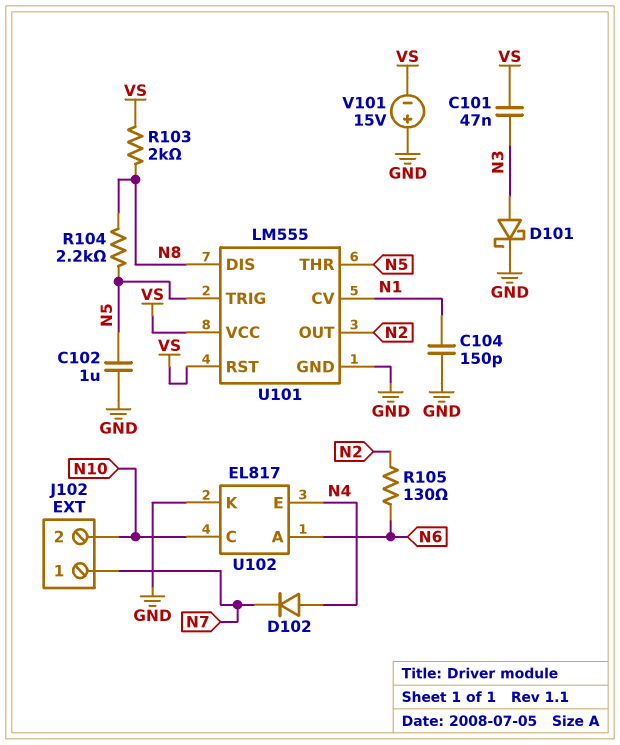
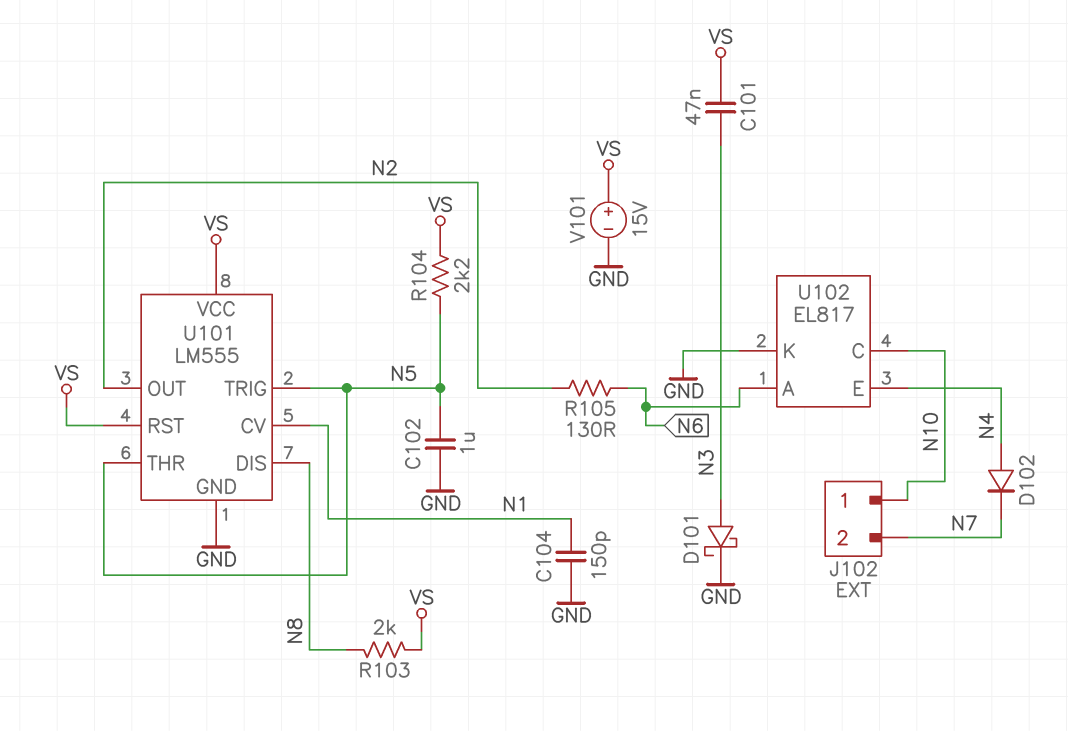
J102 pin 1: N7 -> N10
J102 pin 2: N10 -> N7
R104: 2.2k (N5, N8) -> 2.2k (N5, VS)
V101: 15V (plus GND, minus VS) -> 15V (plus VS, minus GND)

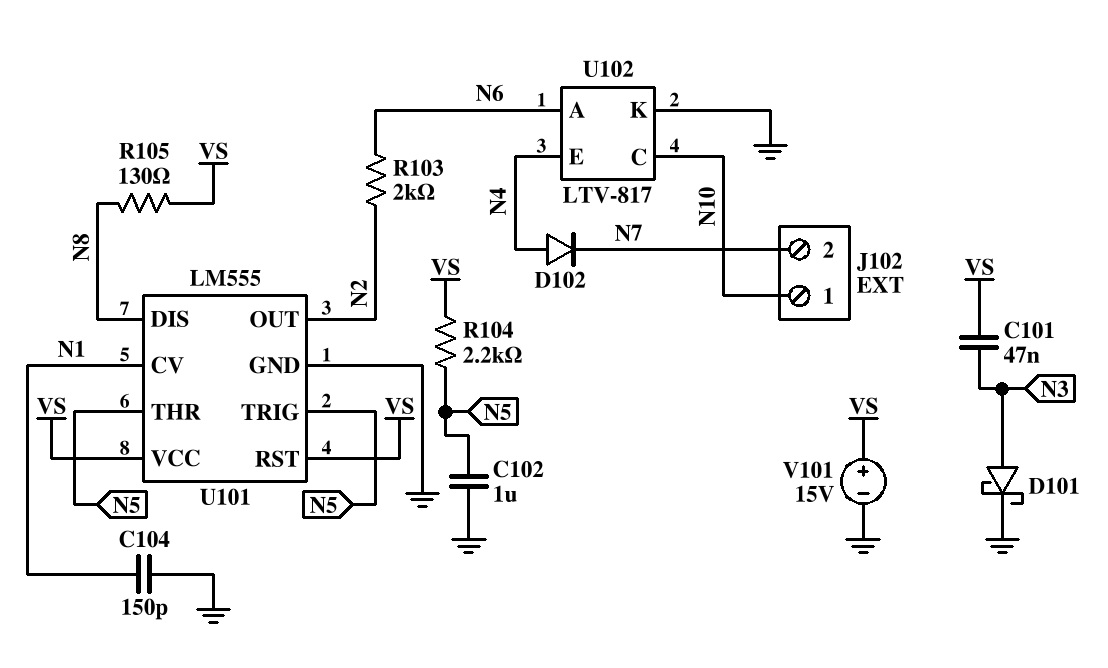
R103: 2k (N8, VS) -> 2k (N2, N6)
R105: 130 (N2, N6) -> 130 (N8, VS)
U102: EL817 -> LTV-817

